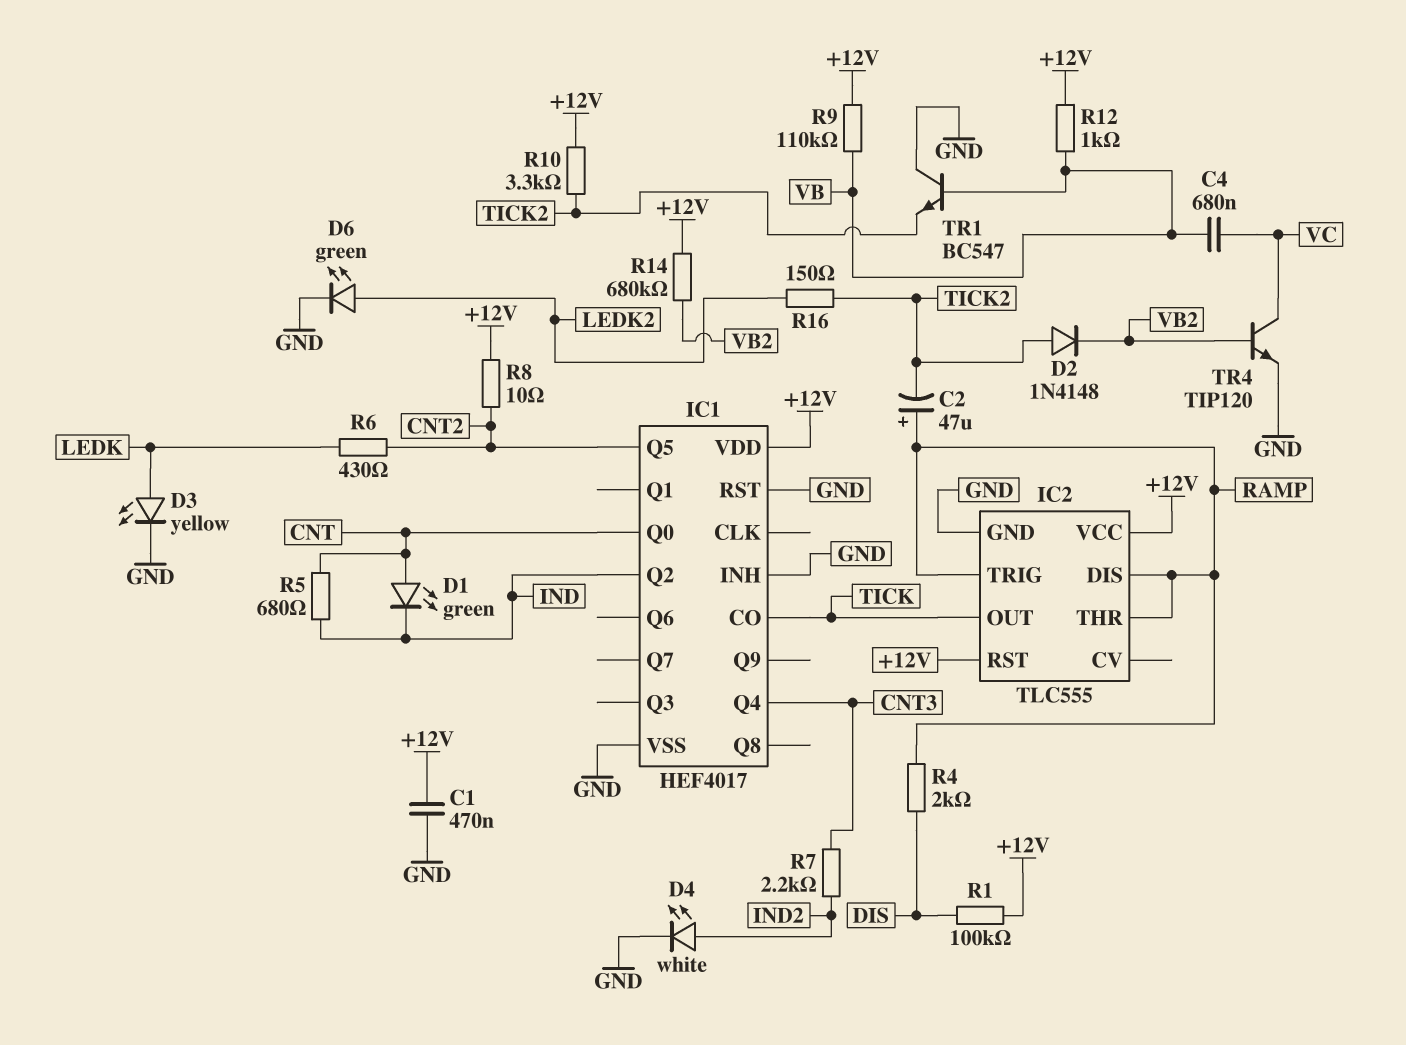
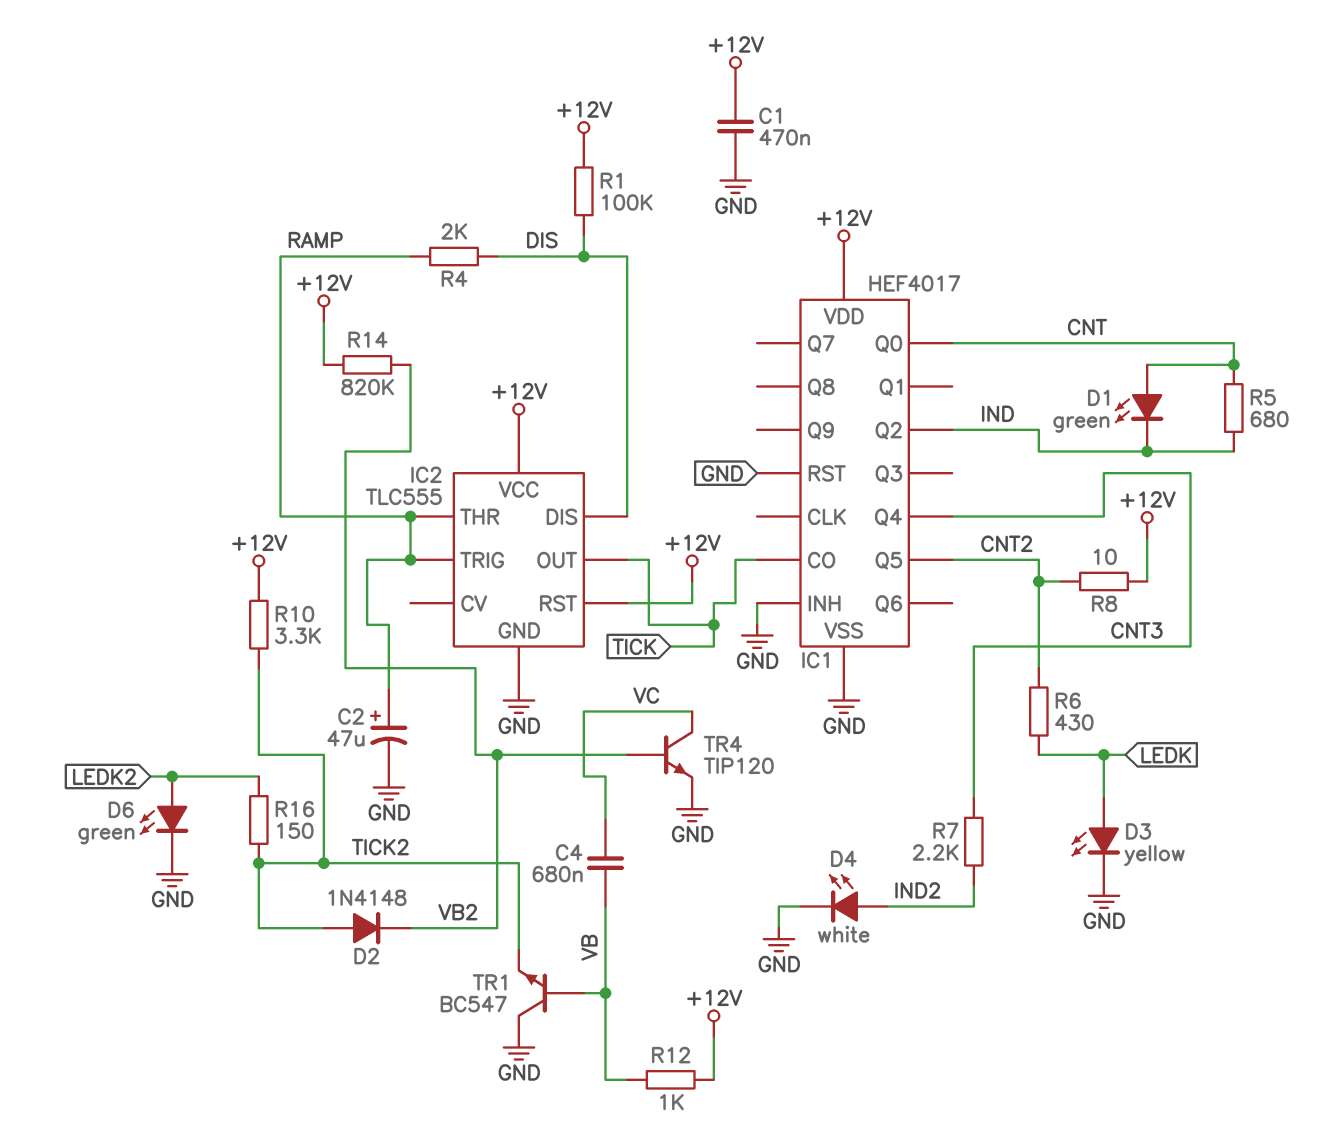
C2: 47uF (plus RAMP, minus TICK2) -> 47uF (plus RAMP, minus GND)
IC2 pin DIS: RAMP -> DIS
R9: 110k (+12V, VB) -> none
R14: 680k (+12V, VB2) -> 820k (+12V, VB2)

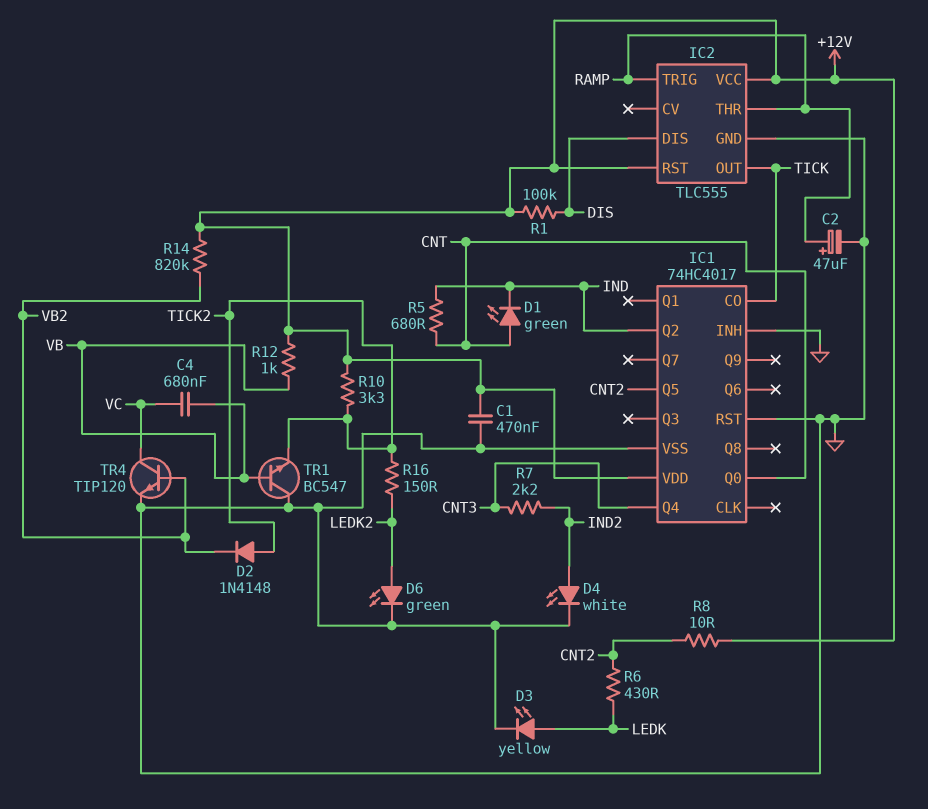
IC1: HEF4017 -> 74HC4017
R4: 2k (DIS, RAMP) -> none

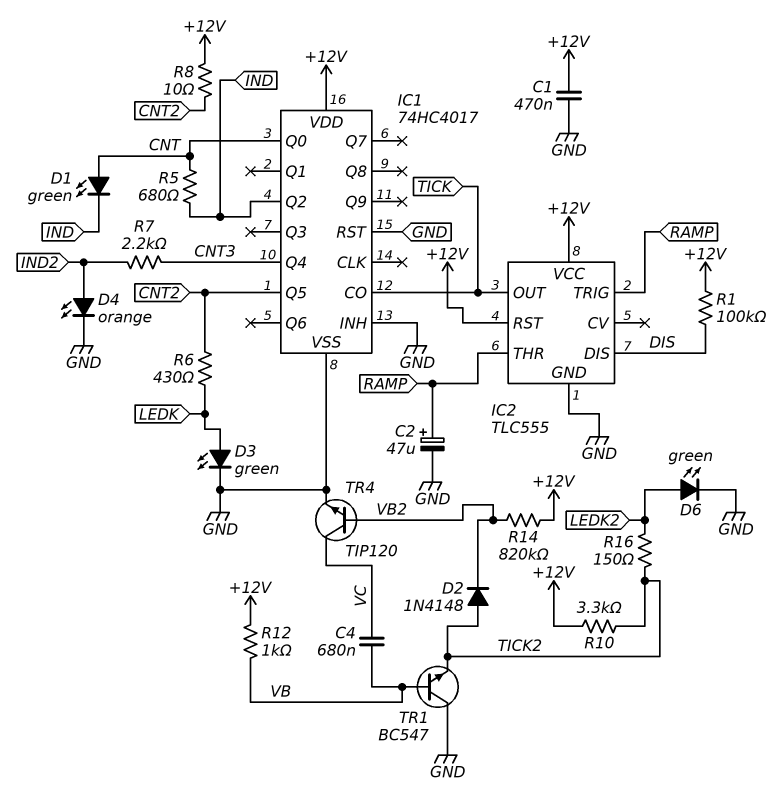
D3: LED yellow (A LEDK, K GND) -> LED green (A LEDK, K GND)
D4: LED white (A IND2, K GND) -> LED orange (A IND2, K GND)

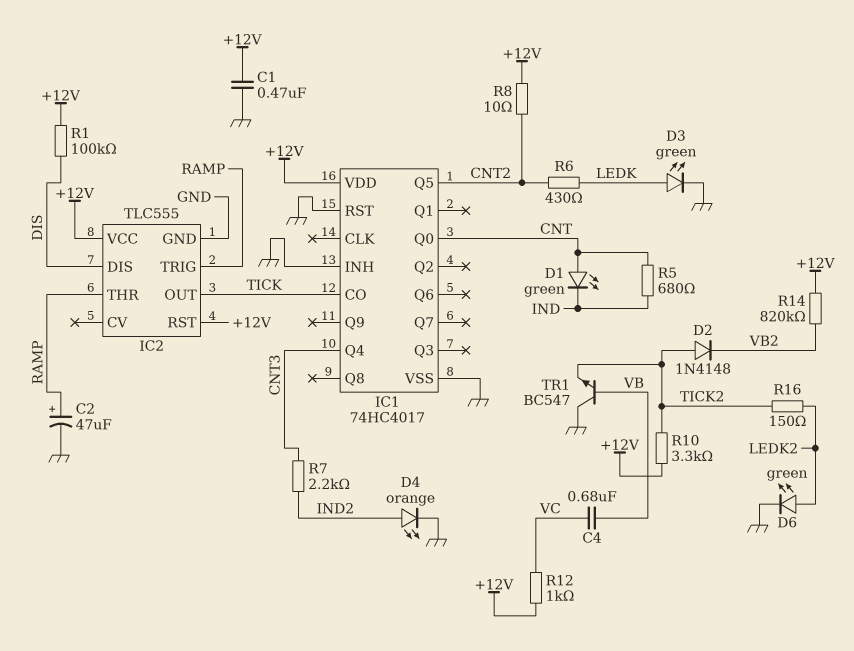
IC1 pin Q2: IND -> none
R12: 1k (+12V, VB) -> 1k (+12V, VC)
TR4: NPN TIP120 (B VB2, C VC, E GND) -> none

